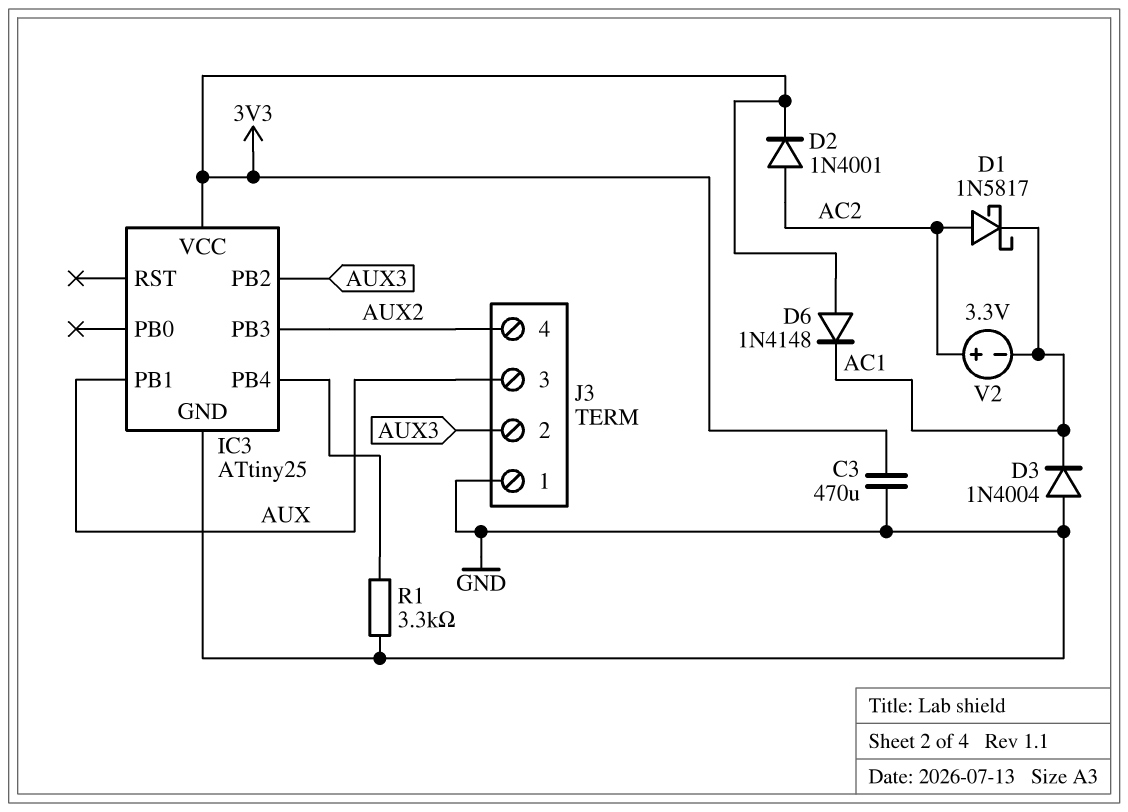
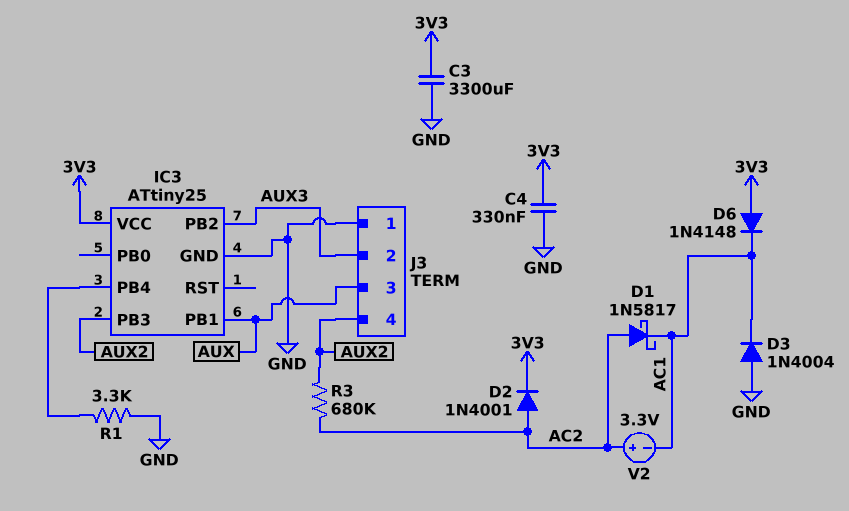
C3: 470uF (3V3, GND) -> 3300uF (3V3, GND)
C4: none -> 330nF (3V3, GND)
R3: none -> 680k (AC2, AUX2)

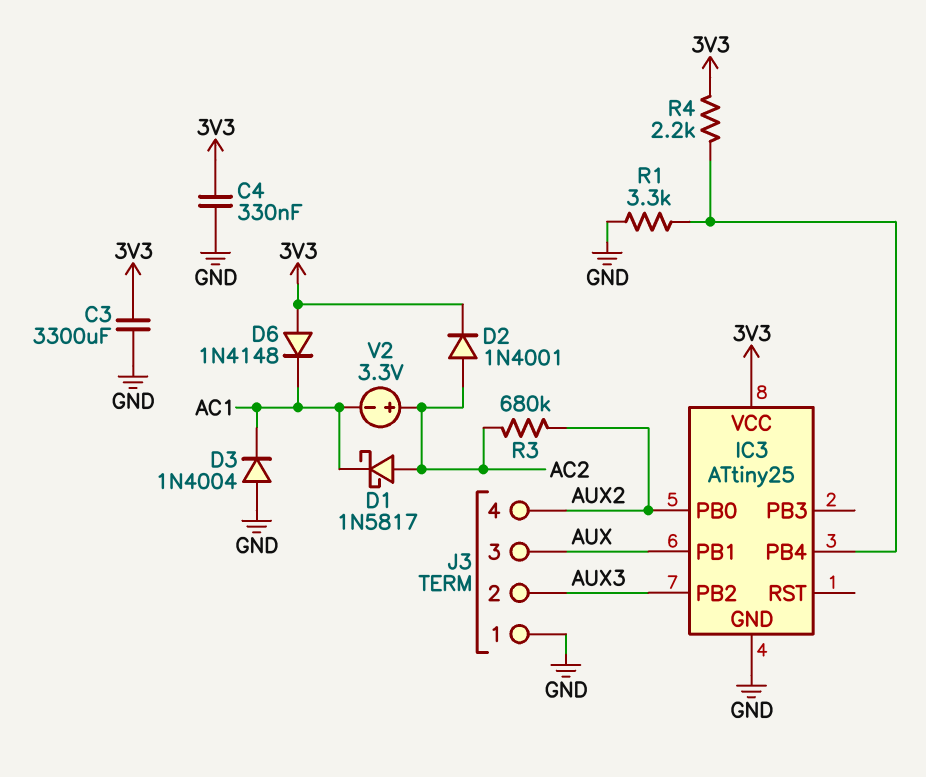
IC3 pin PB0: none -> AUX2
IC3 pin PB3: AUX2 -> none
R4: none -> 2.2k (3V3, IC3/PB4)

